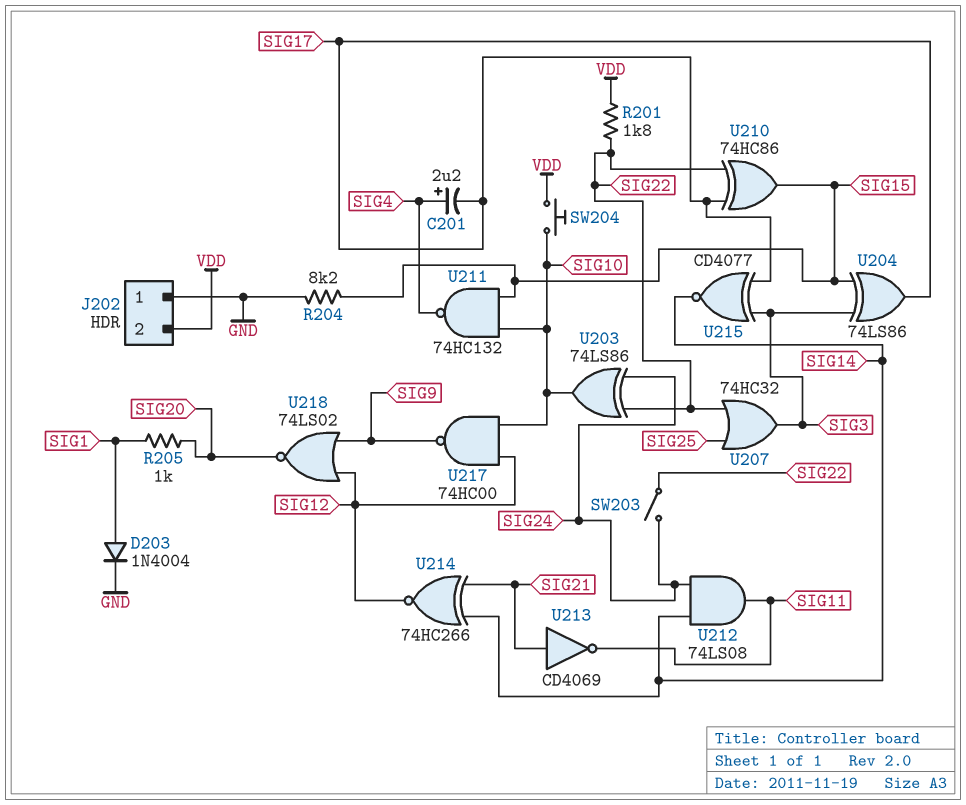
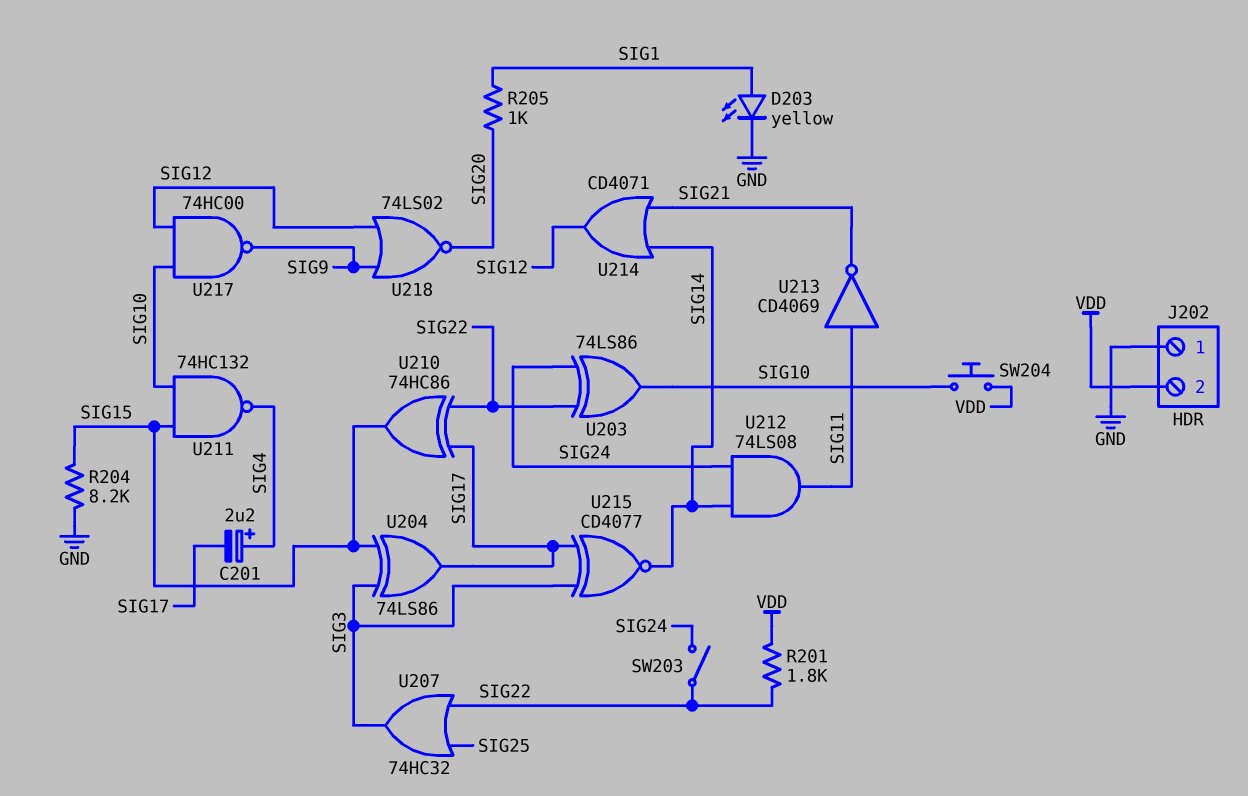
D203: diode 1N4004 (A SIG1, K GND) -> LED yellow (A SIG1, K GND)
U213: NOT CD4069 (in SIG21, out SIG11) -> NOT CD4069 (in SIG11, out SIG21)
U214: XNOR 74HC266 (in SIG14, in SIG21, out SIG12) -> OR CD4071 (in SIG14, in SIG21, out SIG12)

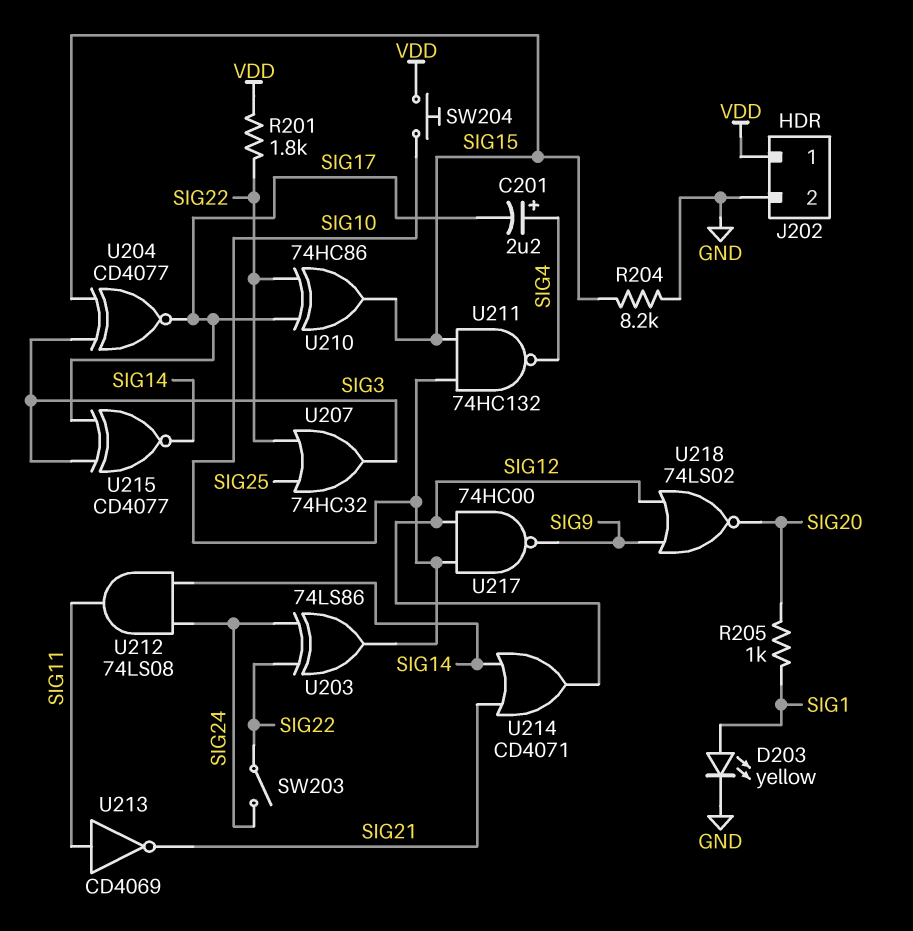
J202 pin 1: GND -> VDD
J202 pin 2: VDD -> GND
U204: XOR 74LS86 (in SIG3, in SIG15, out SIG17) -> XNOR CD4077 (in SIG3, in SIG15, out SIG17)

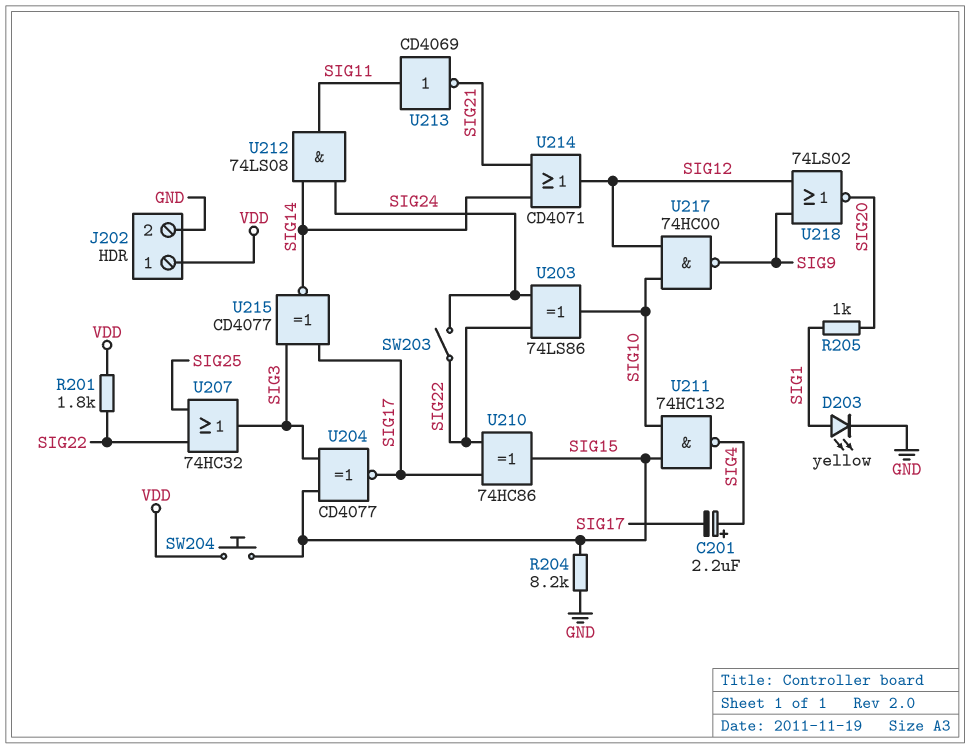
SW204: button (SIG10, VDD) -> button (SIG15, VDD)

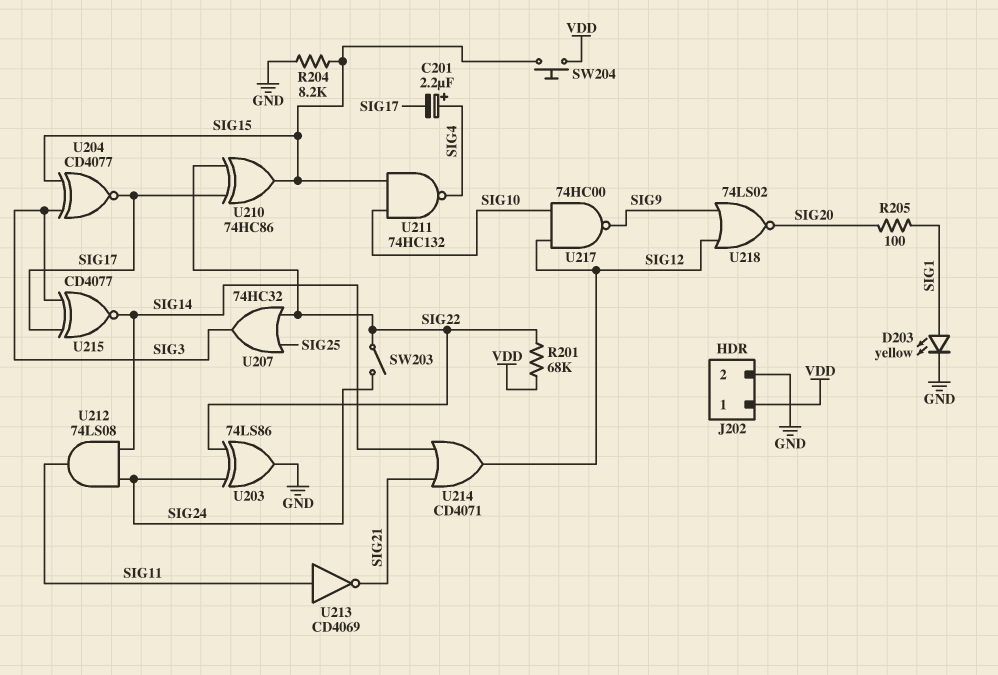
R201: 1.8k (SIG22, VDD) -> 68k (SIG22, VDD)
R205: 1k (SIG1, SIG20) -> 100 (SIG1, SIG20)
U203: XOR 74LS86 (in SIG22, in SIG24, out SIG10) -> XOR 74LS86 (in SIG22, in SIG24, out GND)

